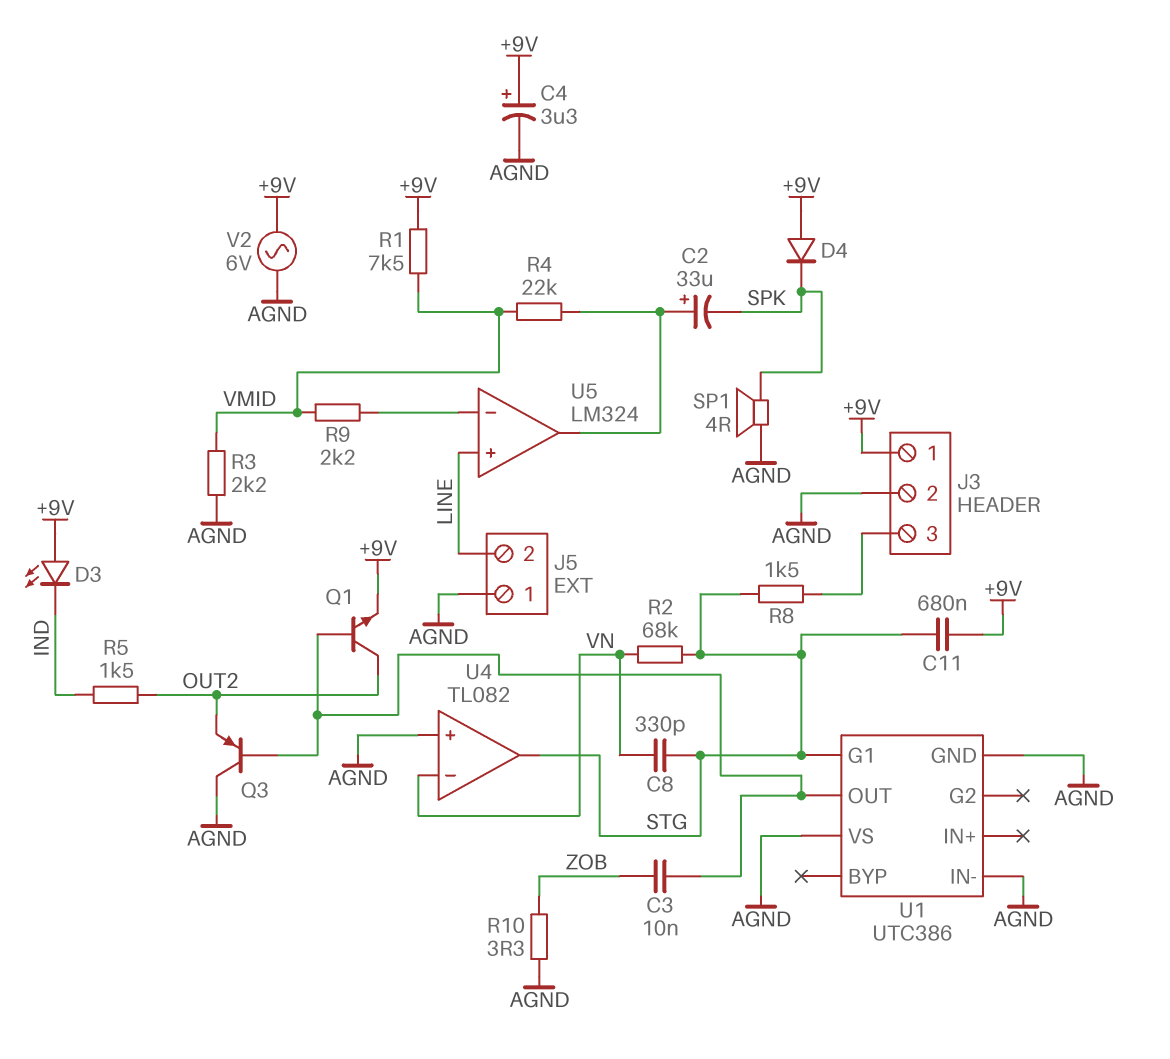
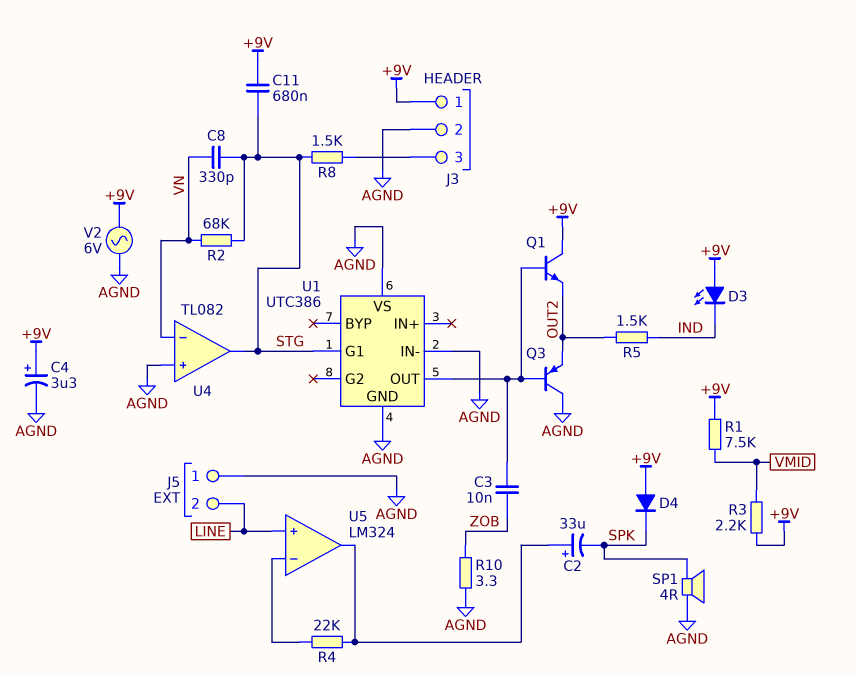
Q1: NPN (B U1/OUT, C OUT2, E +9V) -> NPN (B U1/OUT, C +9V, E OUT2)
R3: 2.2k (AGND, VMID) -> 2.2k (+9V, VMID)
R4: 22k (U5/out, VMID) -> 22k (U5/in-, U5/out)
R9: 2.2k (U5/in-, VMID) -> none

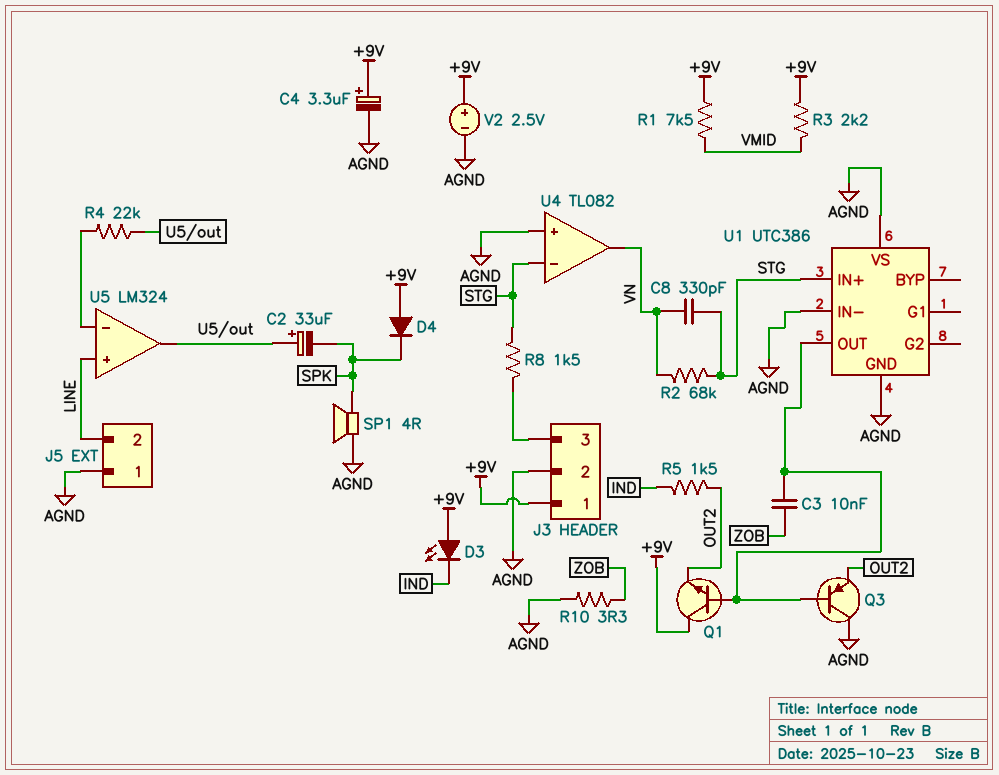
C11: 680nF (+9V, STG) -> none
U1 pin G1: STG -> none
U1 pin IN+: none -> STG
U4 pin in-: VN -> STG
U4 pin out: STG -> VN
V2: AC 6V (+9V, AGND) -> 2.5V (plus +9V, minus AGND)

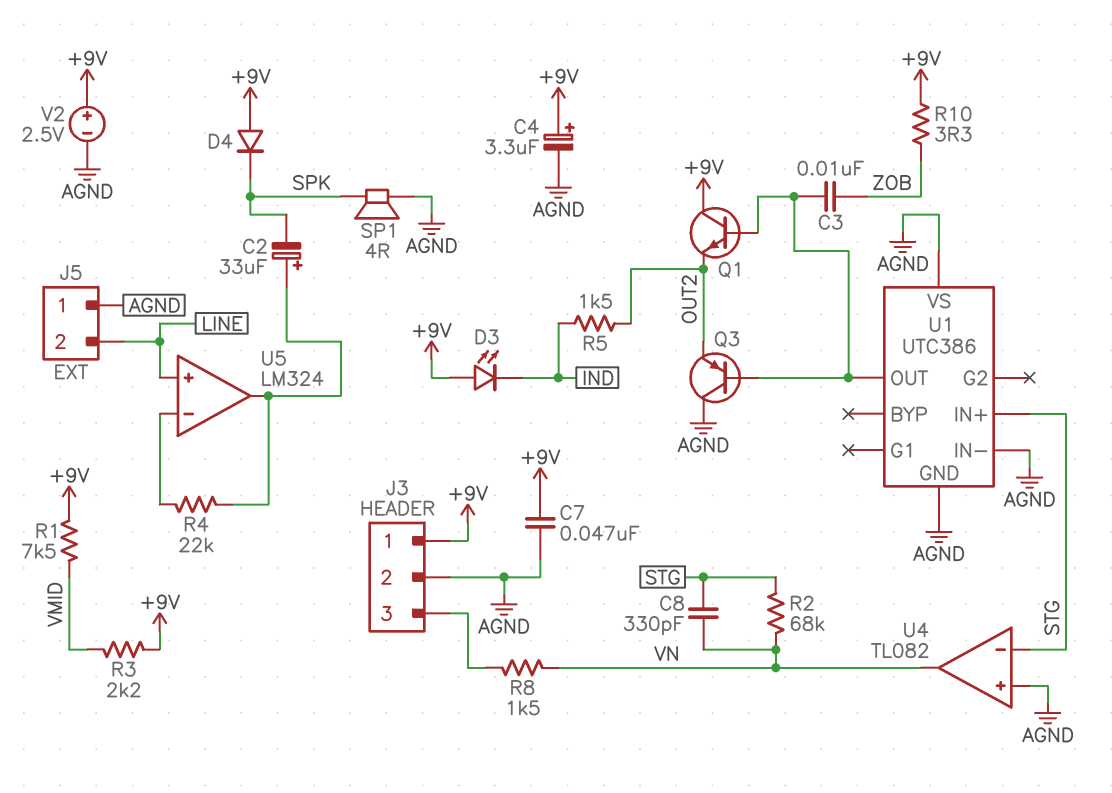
C7: none -> 47nF (+9V, AGND)
R8: 1.5k (J3/3, STG) -> 1.5k (J3/3, VN)
R10: 3.3 (AGND, ZOB) -> 3.3 (+9V, ZOB)

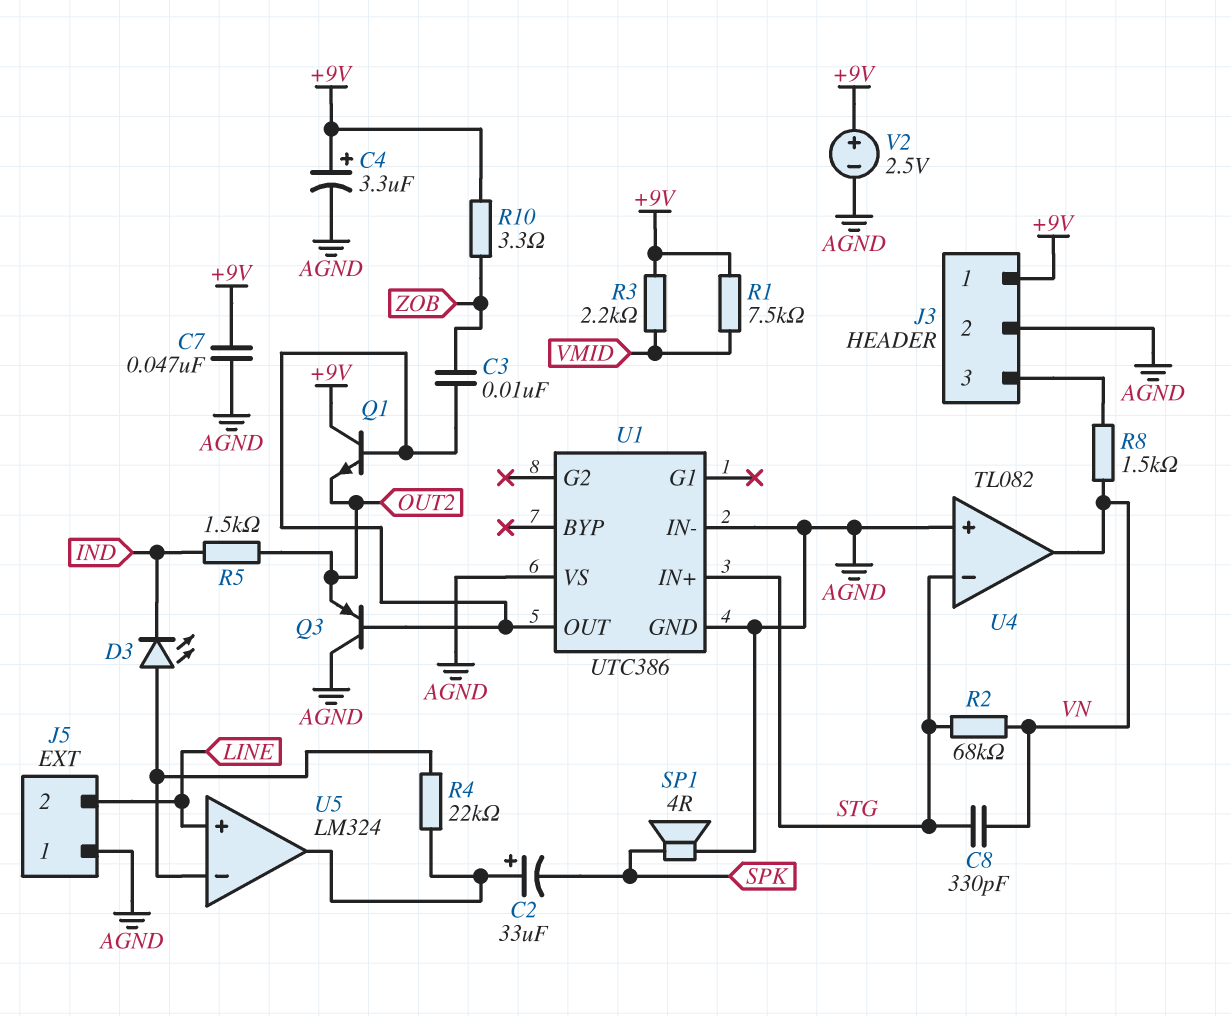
D3: LED (A +9V, K IND) -> LED (A U5/in-, K IND)
D4: diode (A +9V, K SPK) -> none

